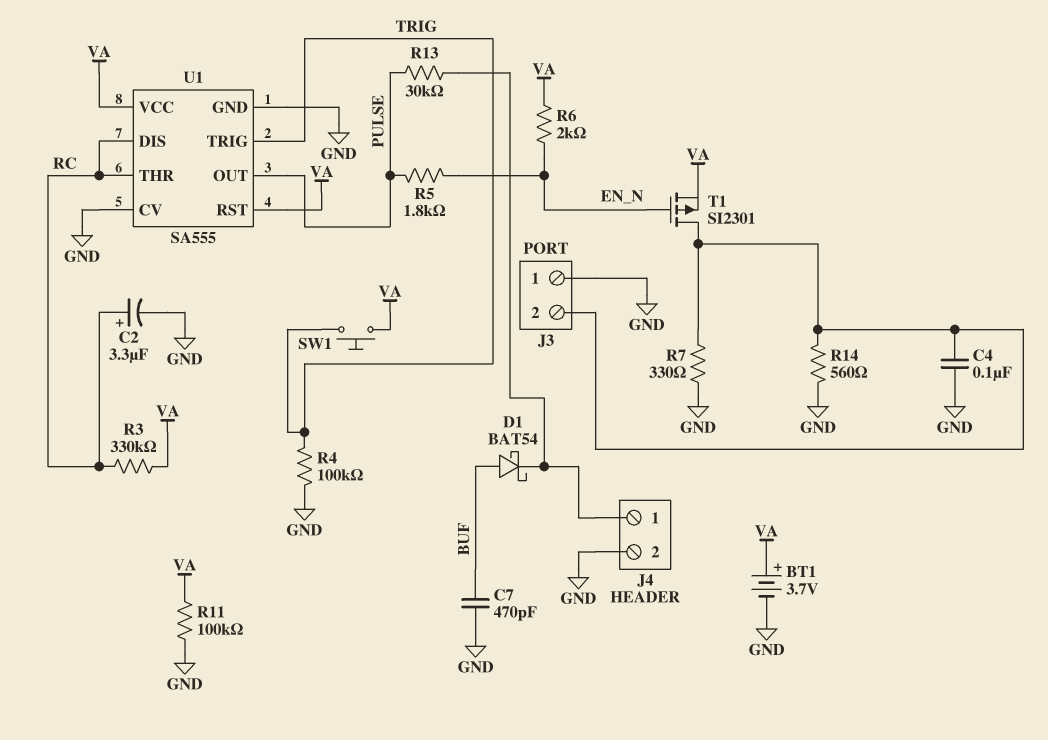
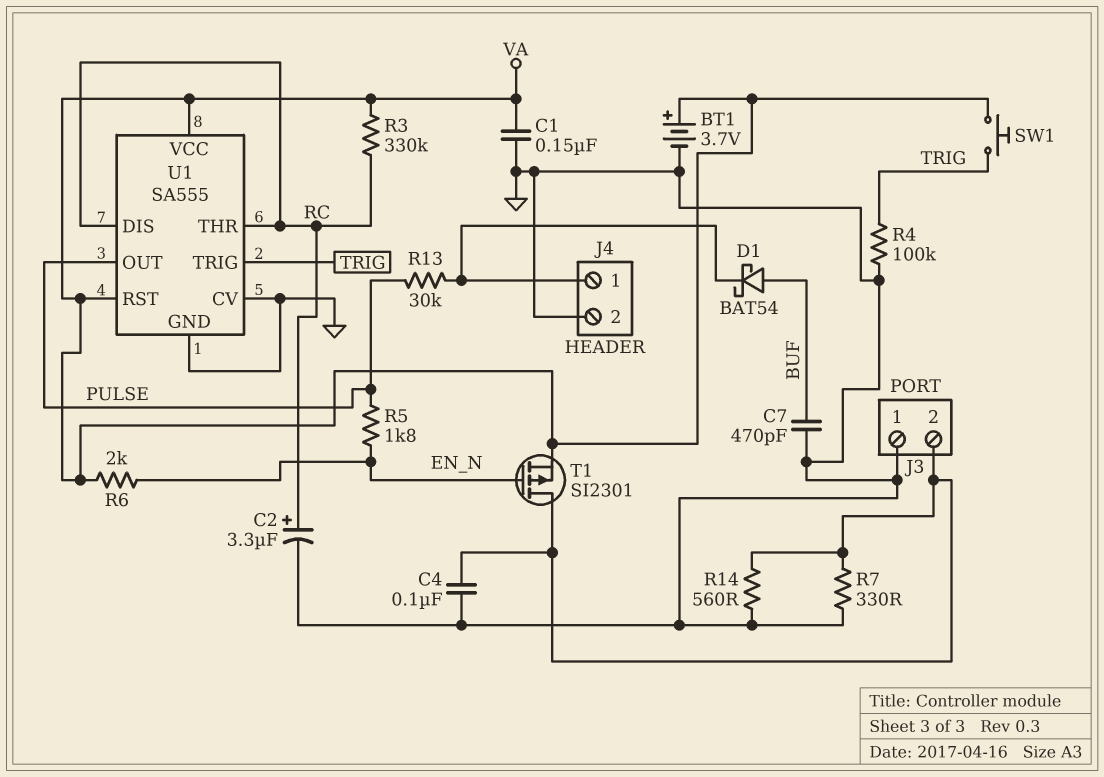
C1: none -> 150nF (GND, VA)
R11: 100k (GND, VA) -> none

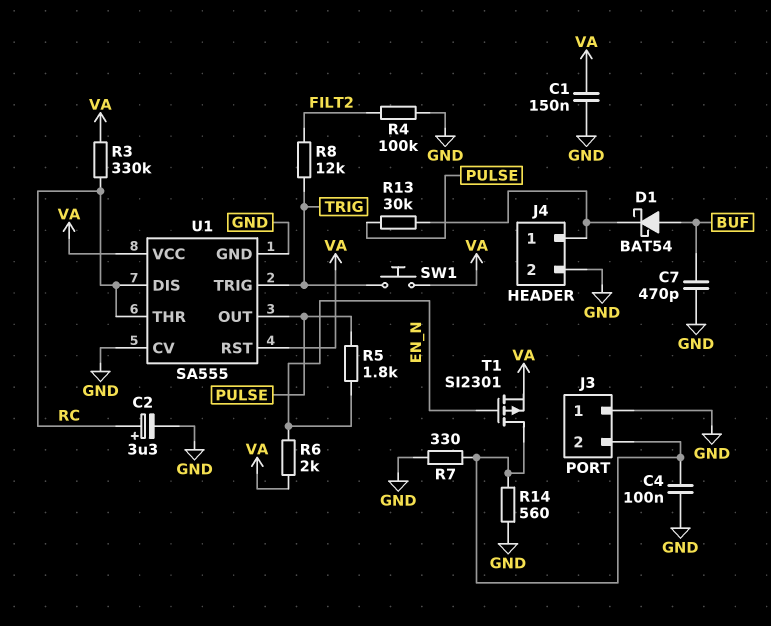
BT1: 3.7V (plus VA, minus GND) -> none
R4: 100k (GND, TRIG) -> 100k (FILT2, GND)
R8: none -> 12k (FILT2, TRIG)

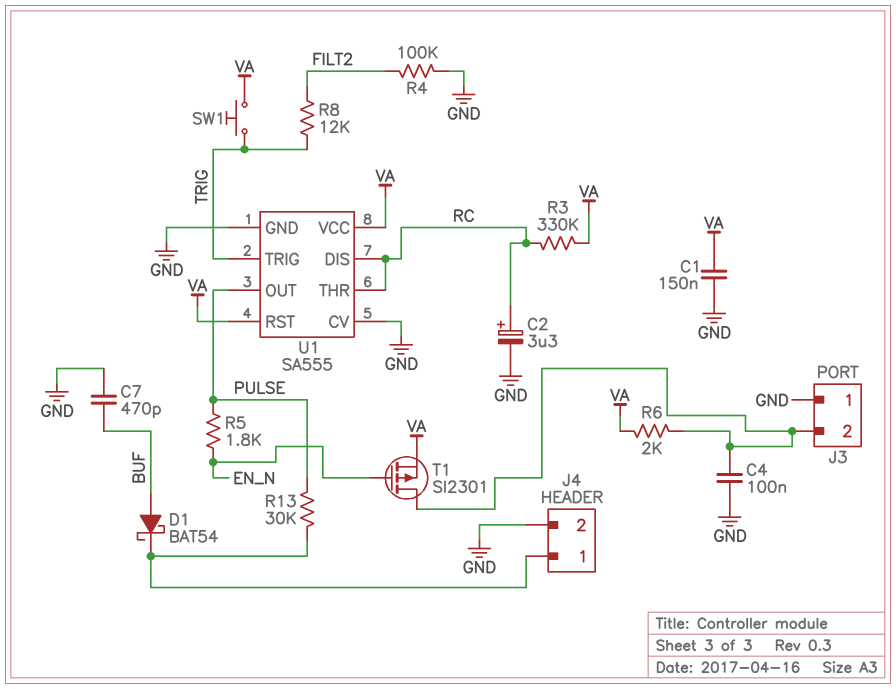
R6: 2k (EN_N, VA) -> 2k (J3/2, VA)
R7: 330 (GND, J3/2) -> none
R14: 560 (GND, J3/2) -> none

